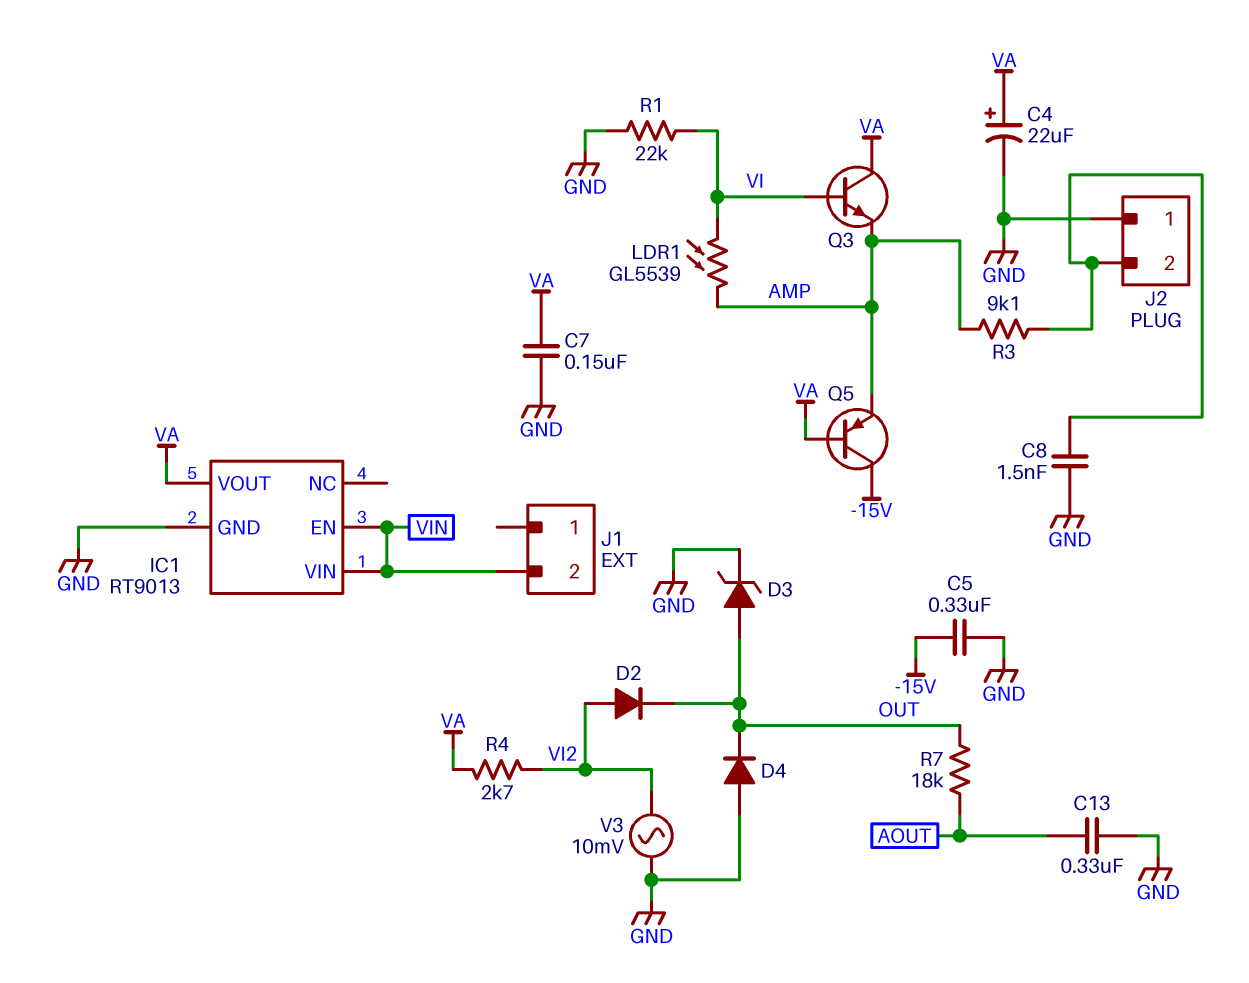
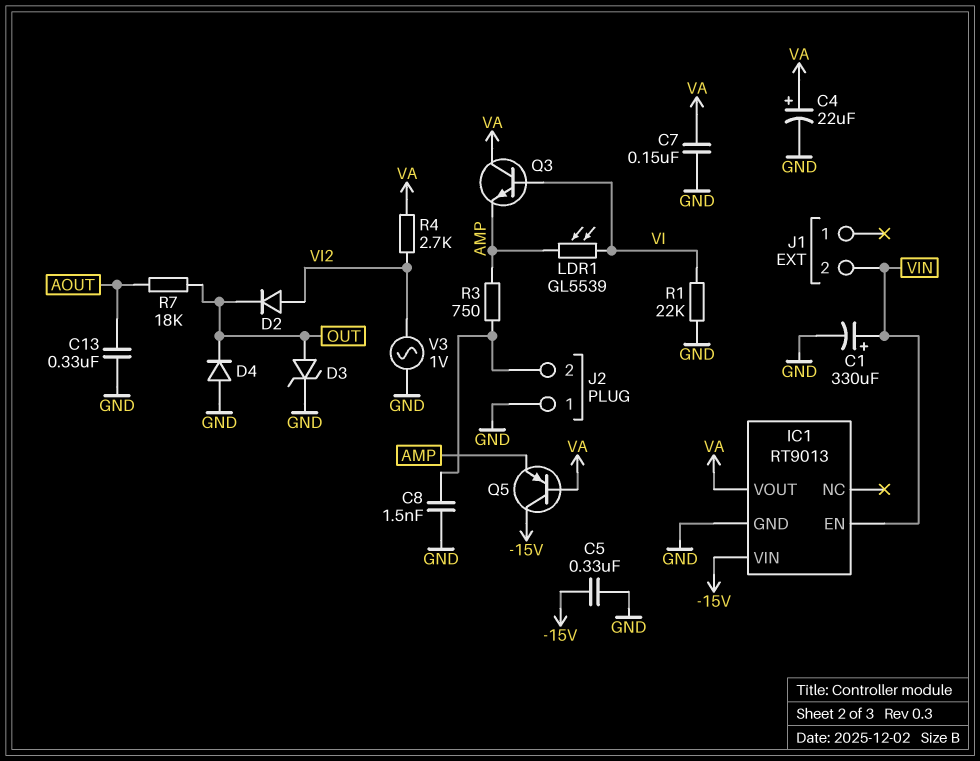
C1: none -> 330uF (plus VIN, minus GND)
IC1 pin VIN: VIN -> -15V
R3: 9.1k (AMP, J2/2) -> 750 (AMP, J2/2)
V3: AC 10mV (GND, VI2) -> AC 1V (GND, VI2)

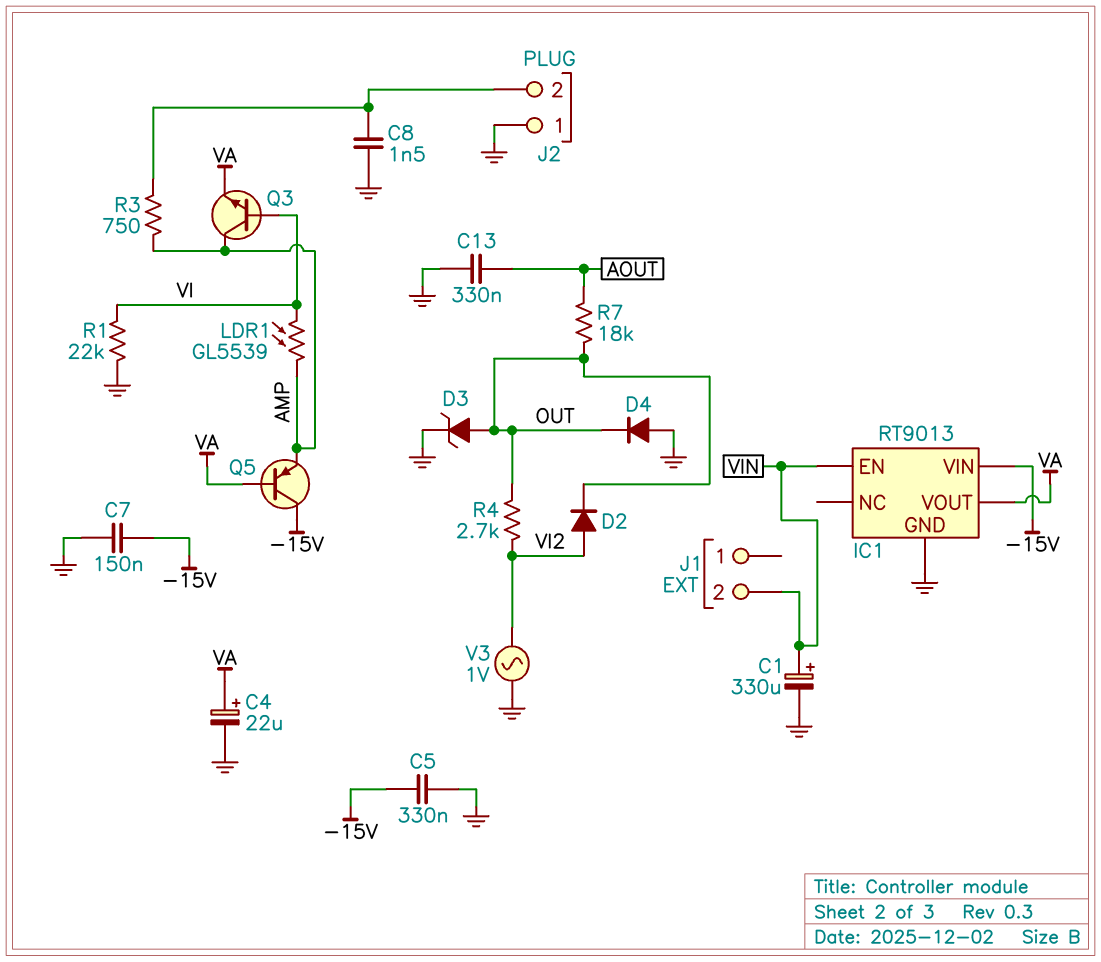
C7: 150nF (GND, VA) -> 150nF (-15V, GND)
Q3: NPN (B VI, C VA, E AMP) -> NPN (B VI, C AMP, E VA)
R4: 2.7k (VA, VI2) -> 2.7k (OUT, VI2)

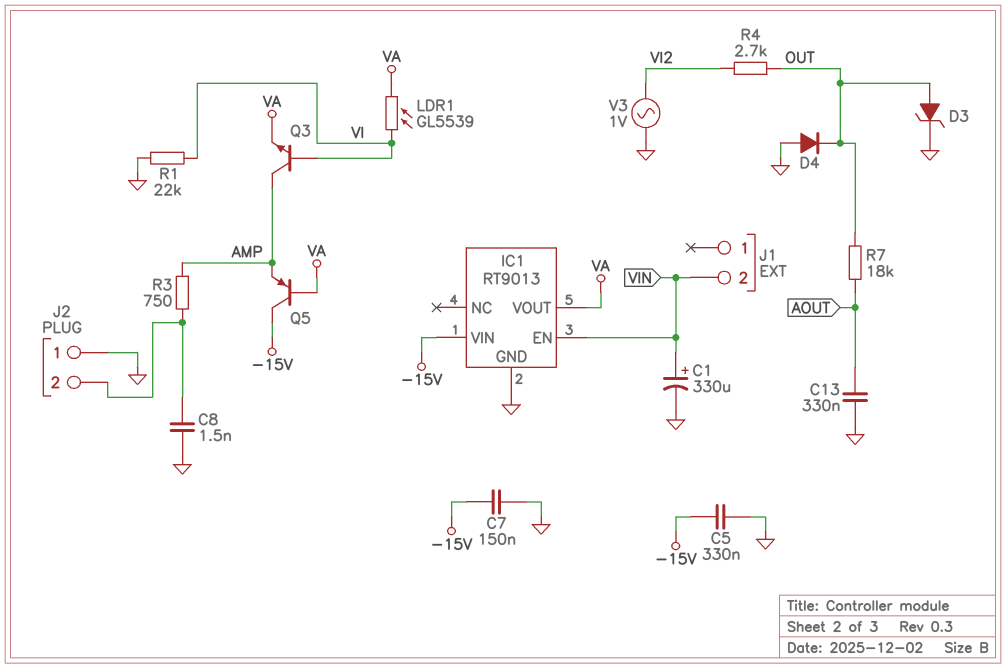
C4: 22uF (plus VA, minus GND) -> none
D2: diode (A VI2, K OUT) -> none
LDR1: GL5539 (AMP, VI) -> GL5539 (VA, VI)

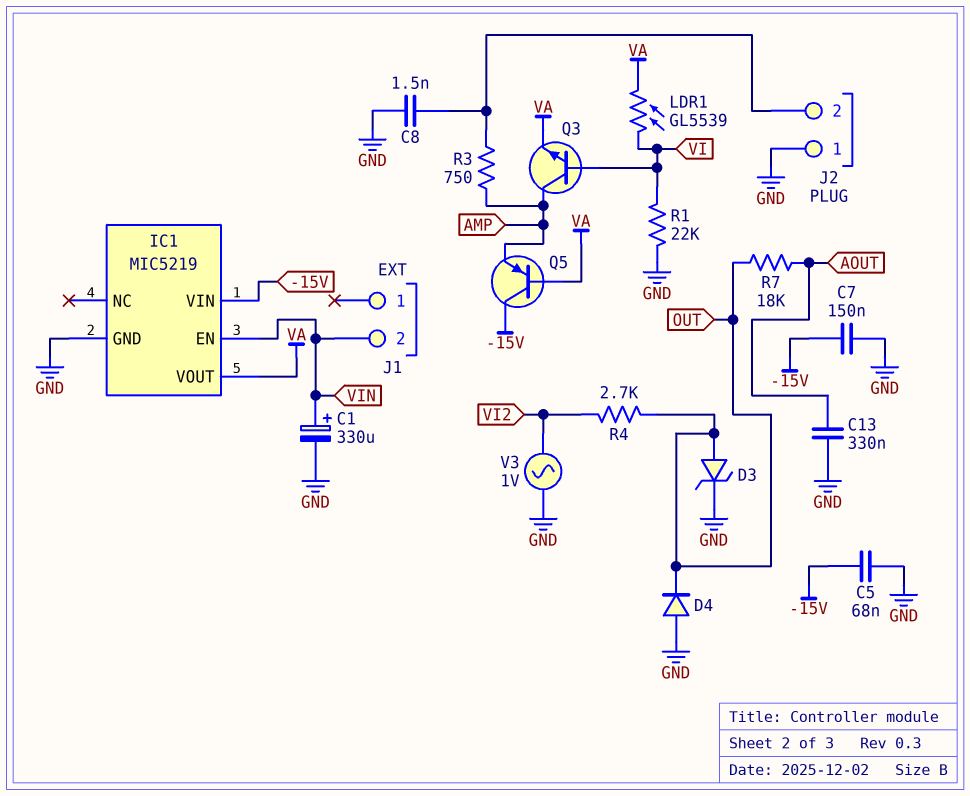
C5: 330nF (-15V, GND) -> 68nF (-15V, GND)
IC1: RT9013 -> MIC5219

